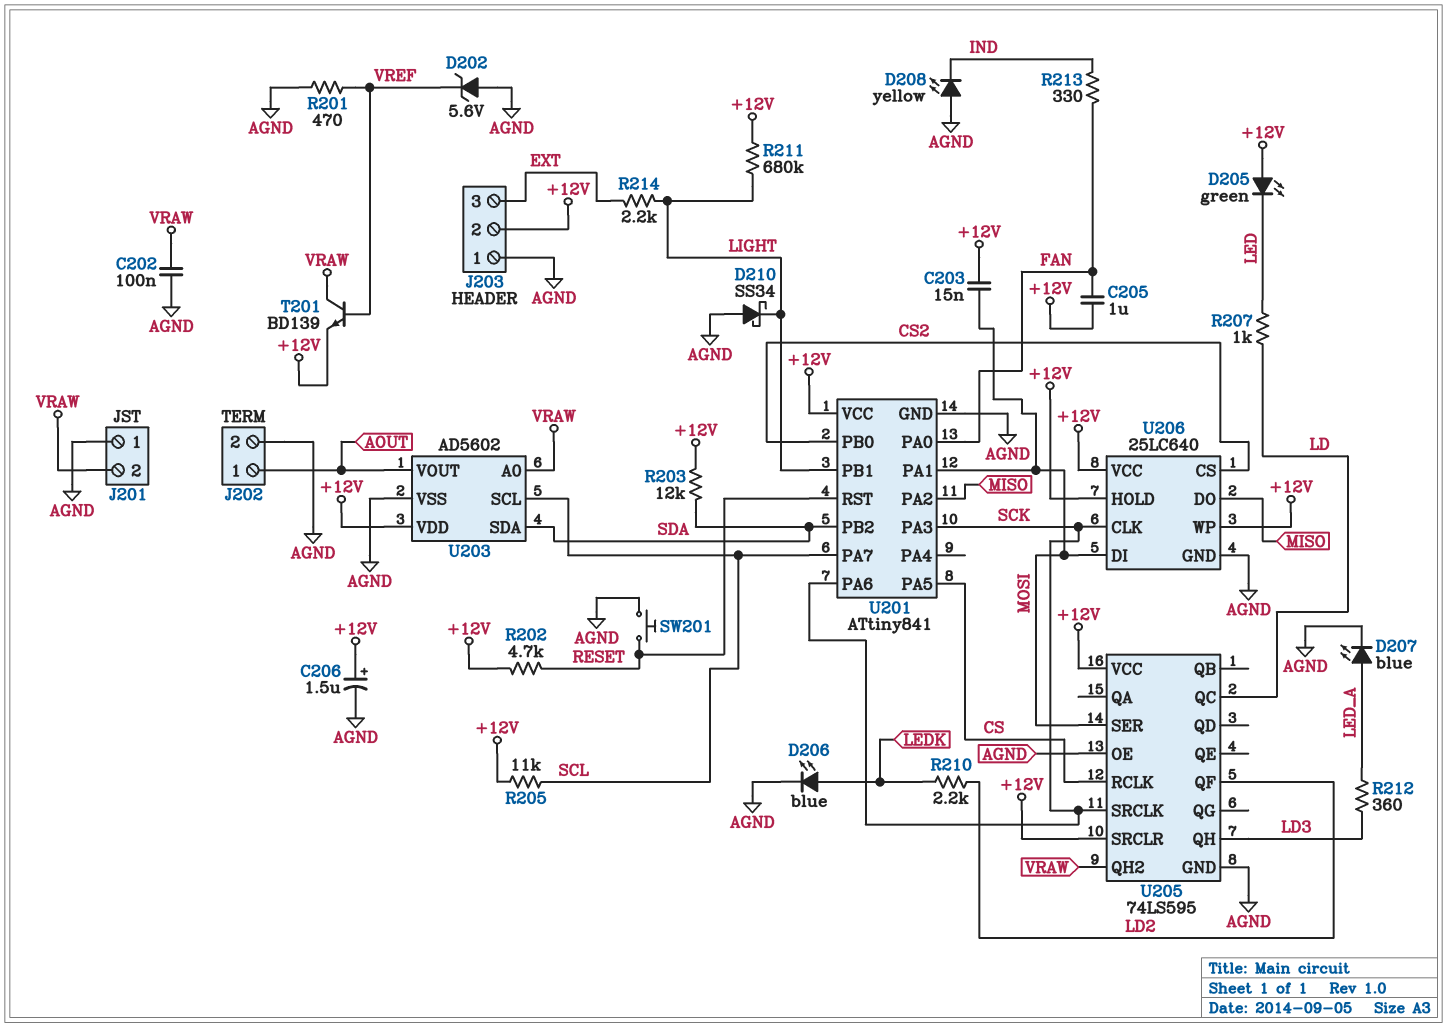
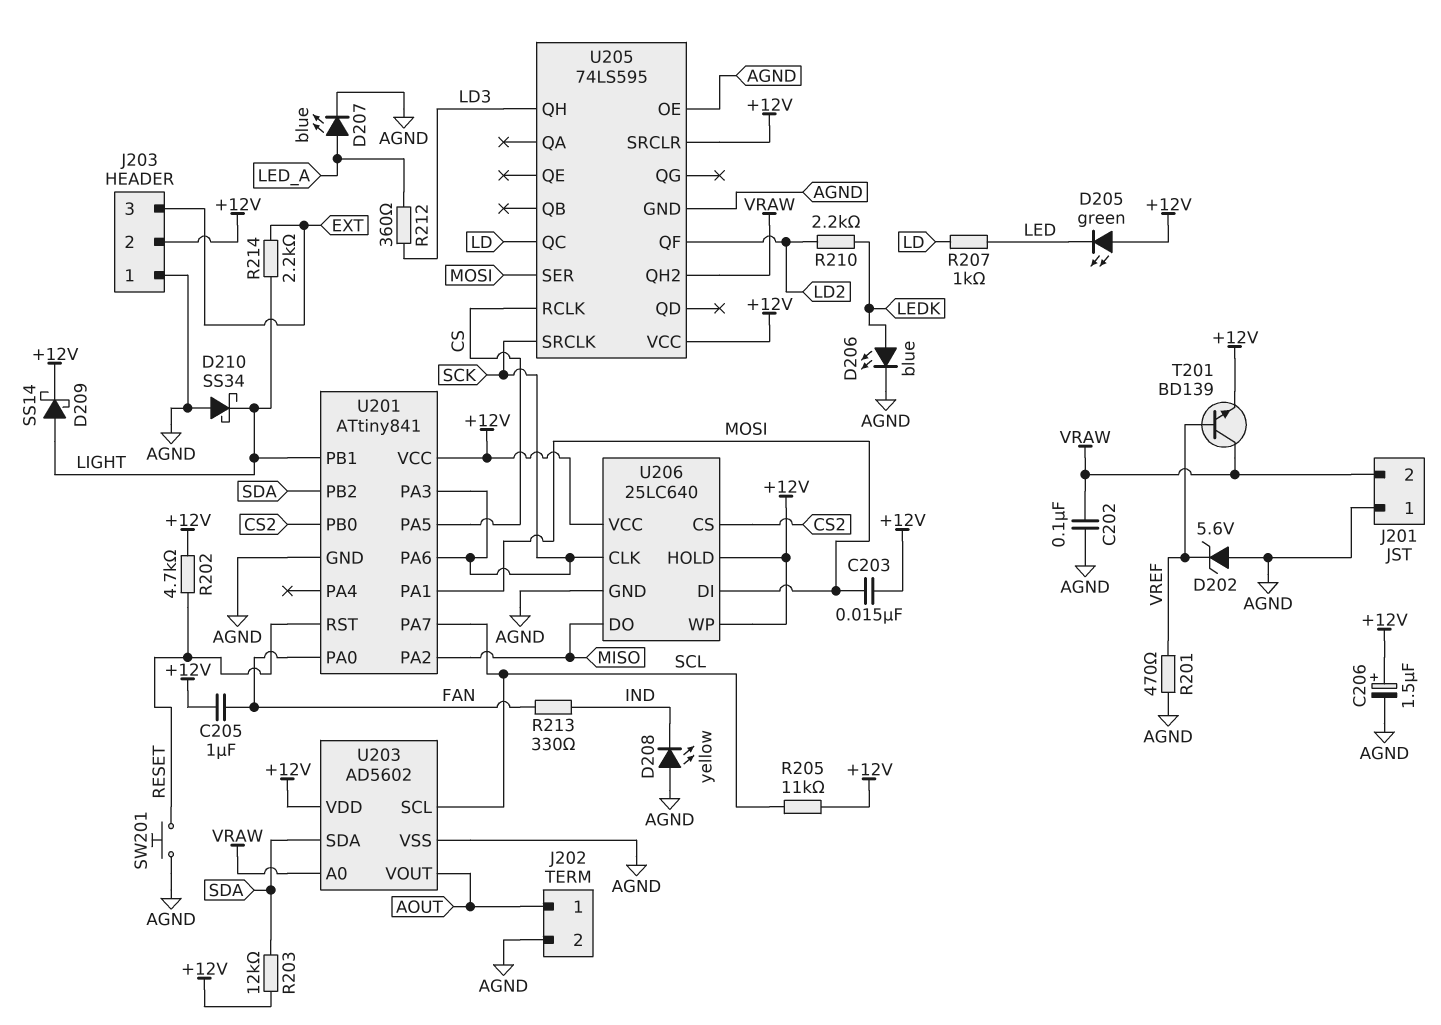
D209: none -> schottky SS14 (A LIGHT, K +12V)
R211: 680k (+12V, LIGHT) -> none

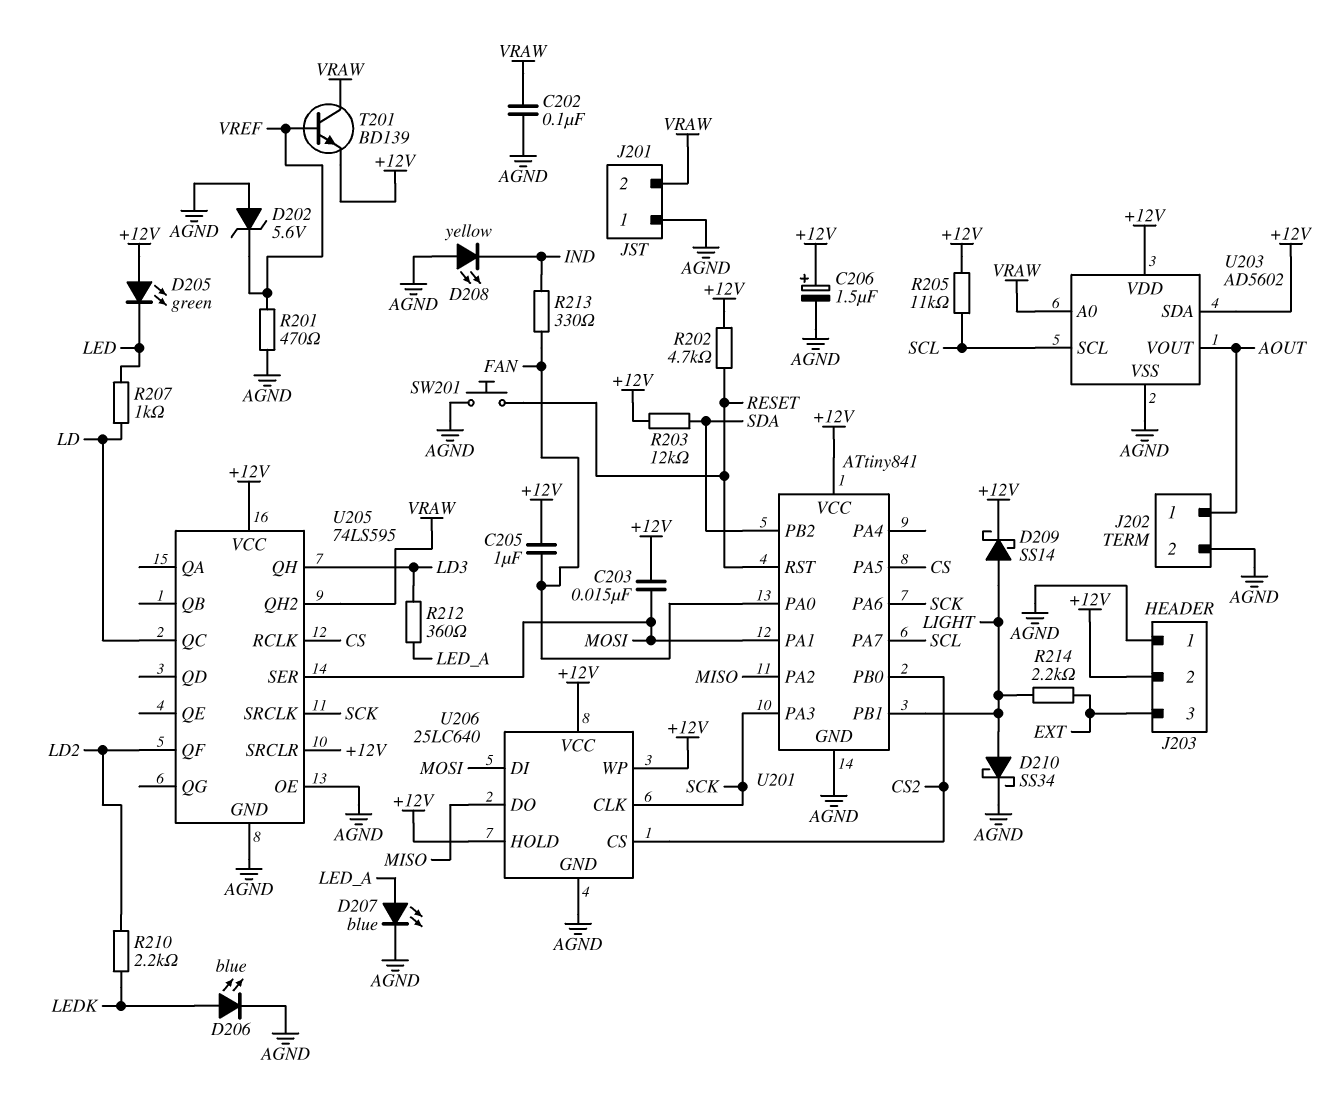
D210: schottky SS34 (A AGND, K LIGHT) -> schottky SS34 (A LIGHT, K AGND)
U203 pin SDA: SDA -> +12V

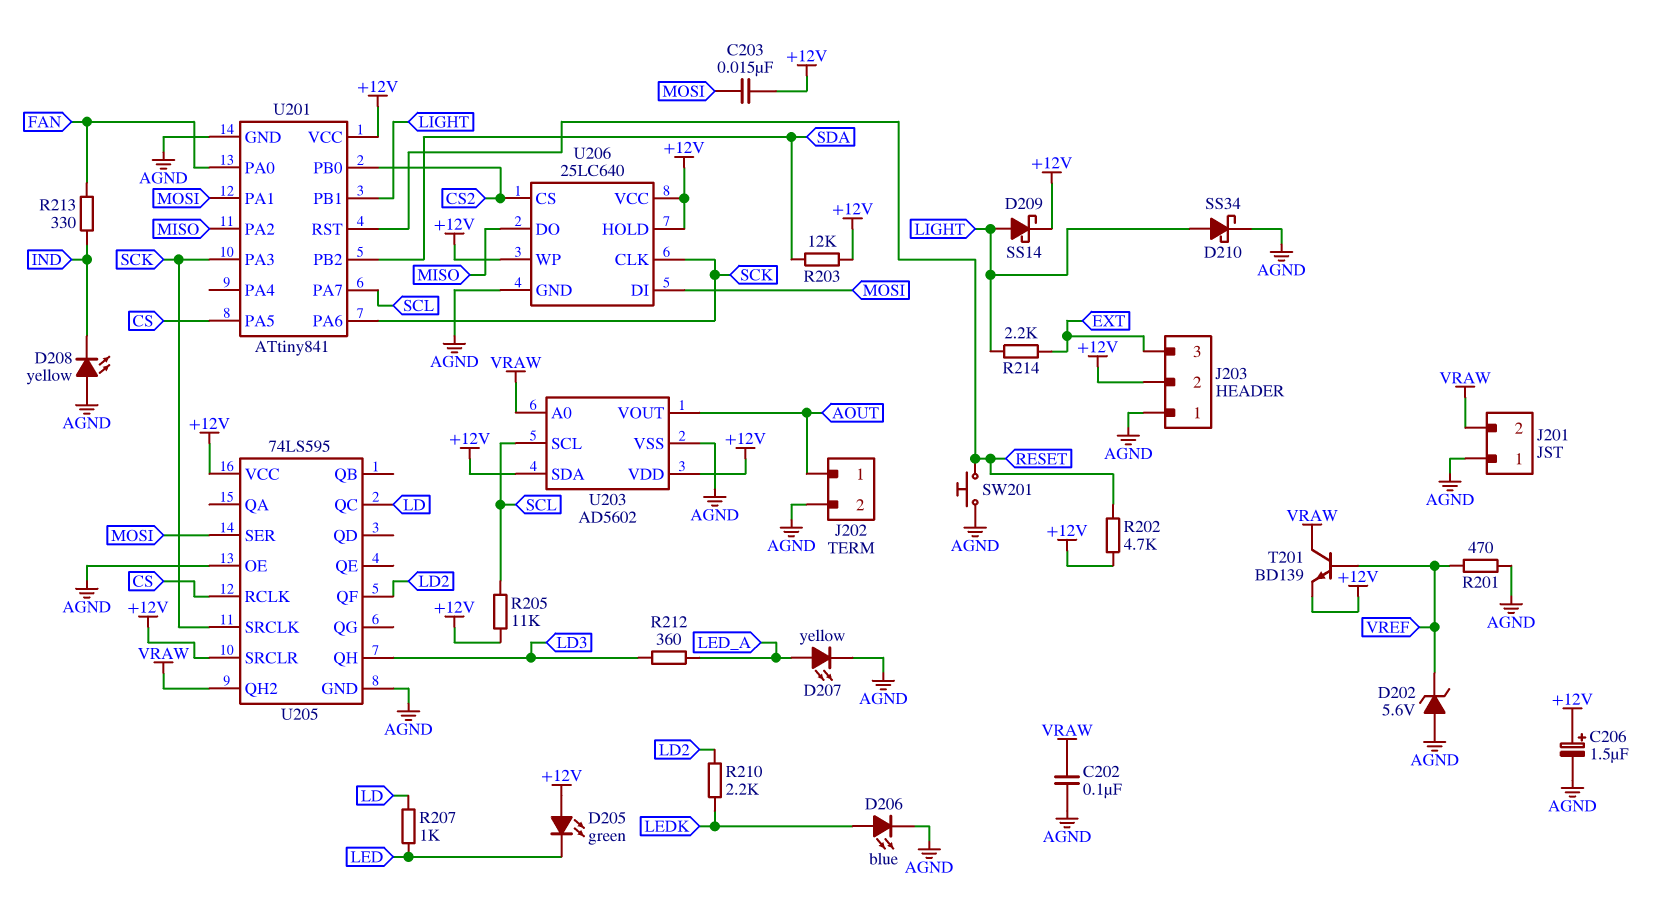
C205: 1uF (+12V, FAN) -> none
D207: LED blue (A LED_A, K AGND) -> LED yellow (A LED_A, K AGND)

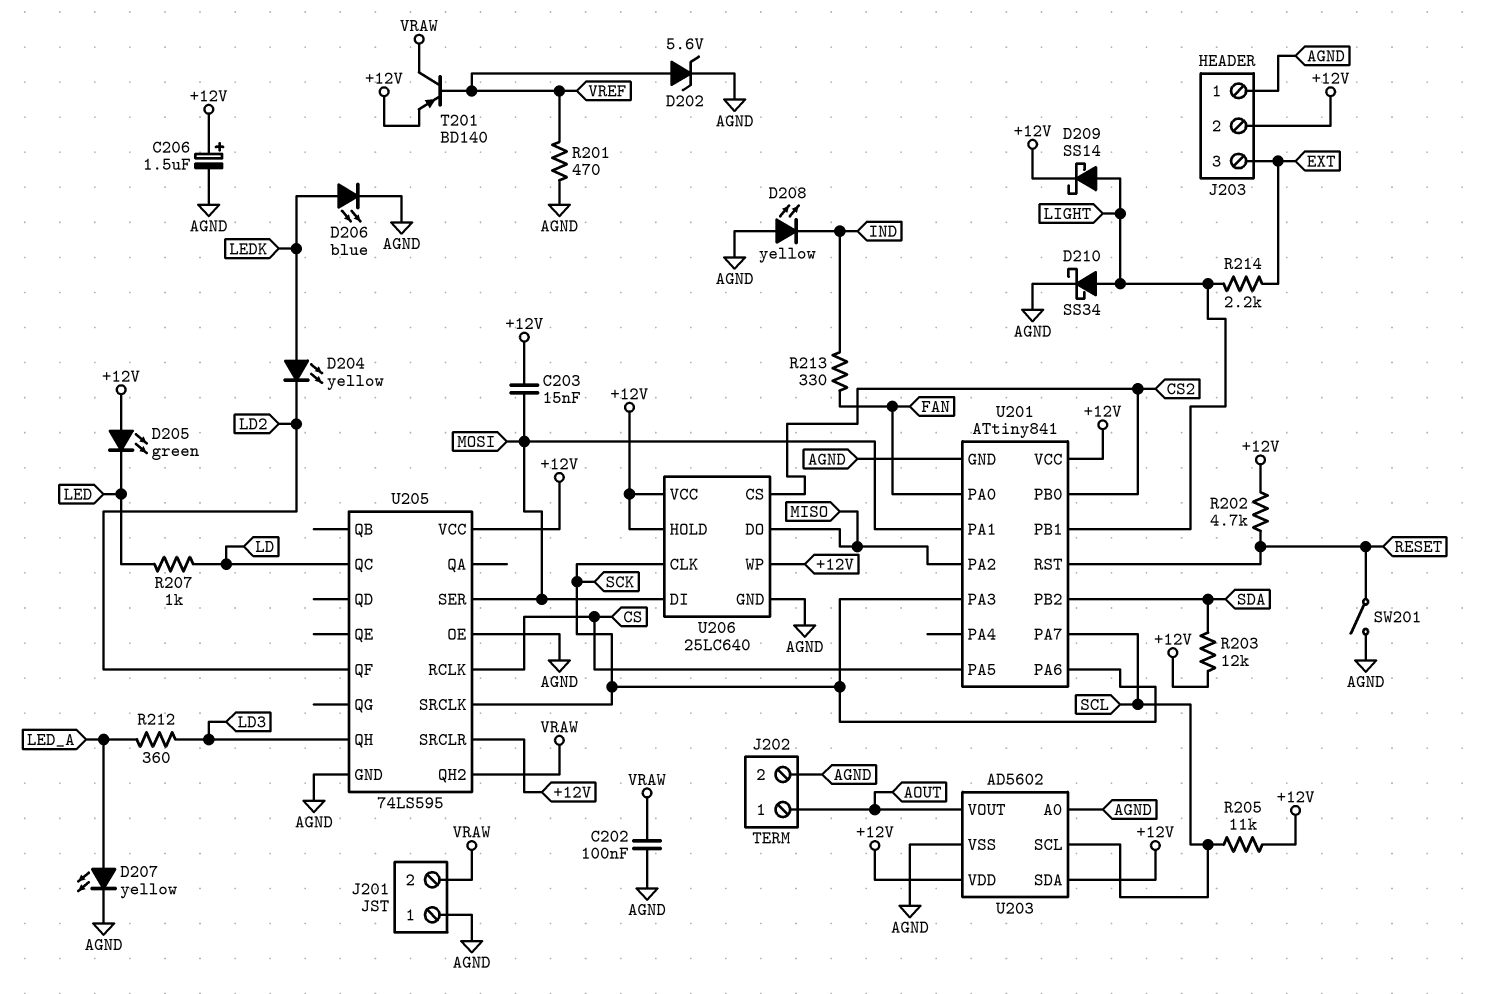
D202: zener 5.6V (A AGND, K VREF) -> zener 5.6V (A VREF, K AGND)
D204: none -> LED yellow (A LEDK, K LD2)
R210: 2.2k (LD2, LEDK) -> none
SW201: button (AGND, RESET) -> switch (AGND, RESET)
T201: NPN BD139 (B VREF, C VRAW, E +12V) -> PNP BD140 (B VREF, C VRAW, E +12V)
U203 pin A0: VRAW -> AGND

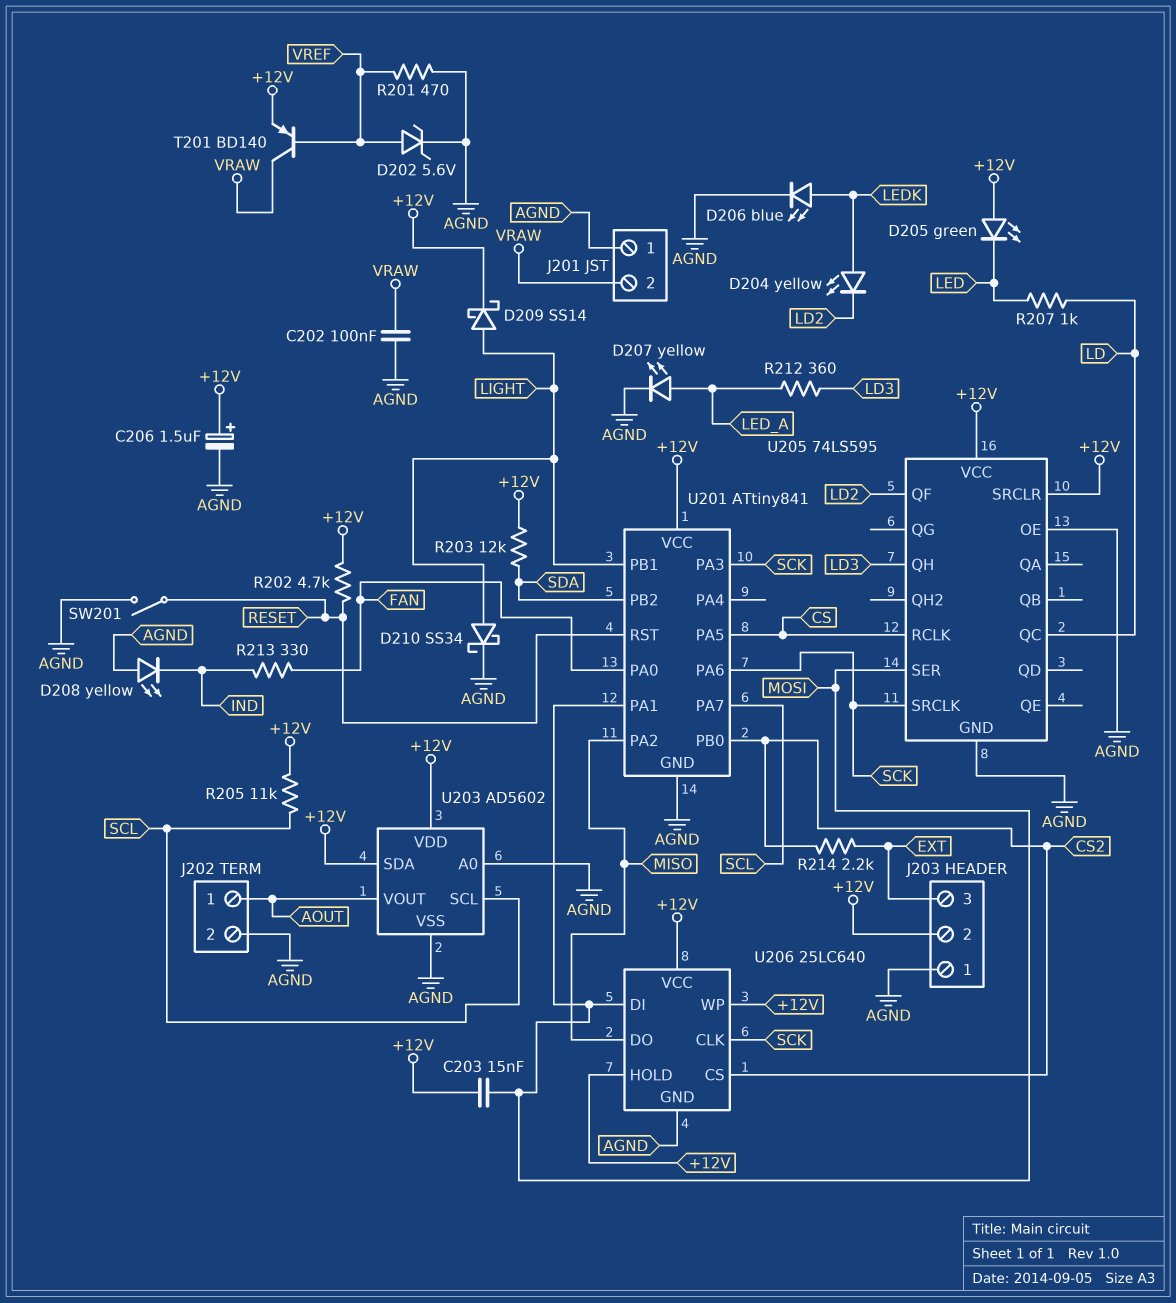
R214: 2.2k (EXT, LIGHT) -> 2.2k (CS2, EXT)
U205 pin QH2: VRAW -> none

